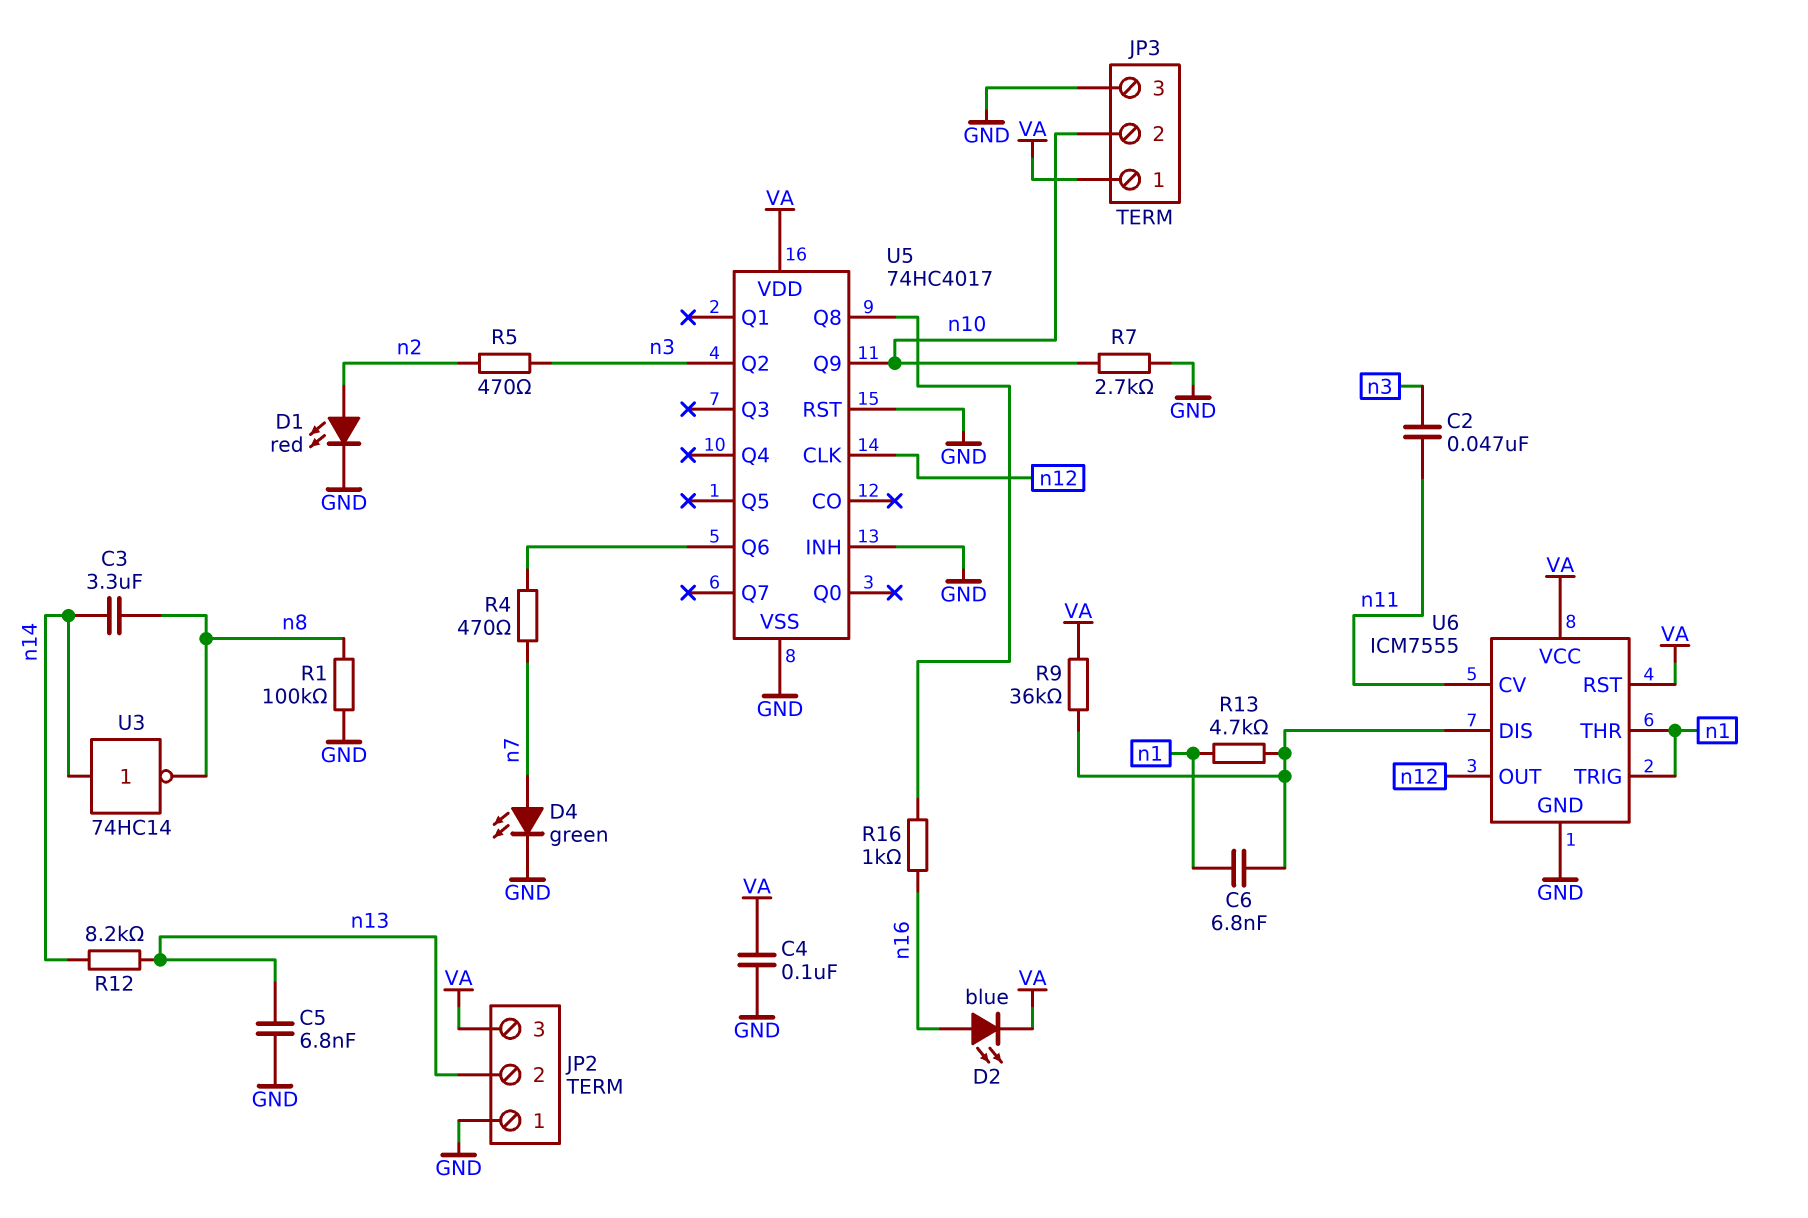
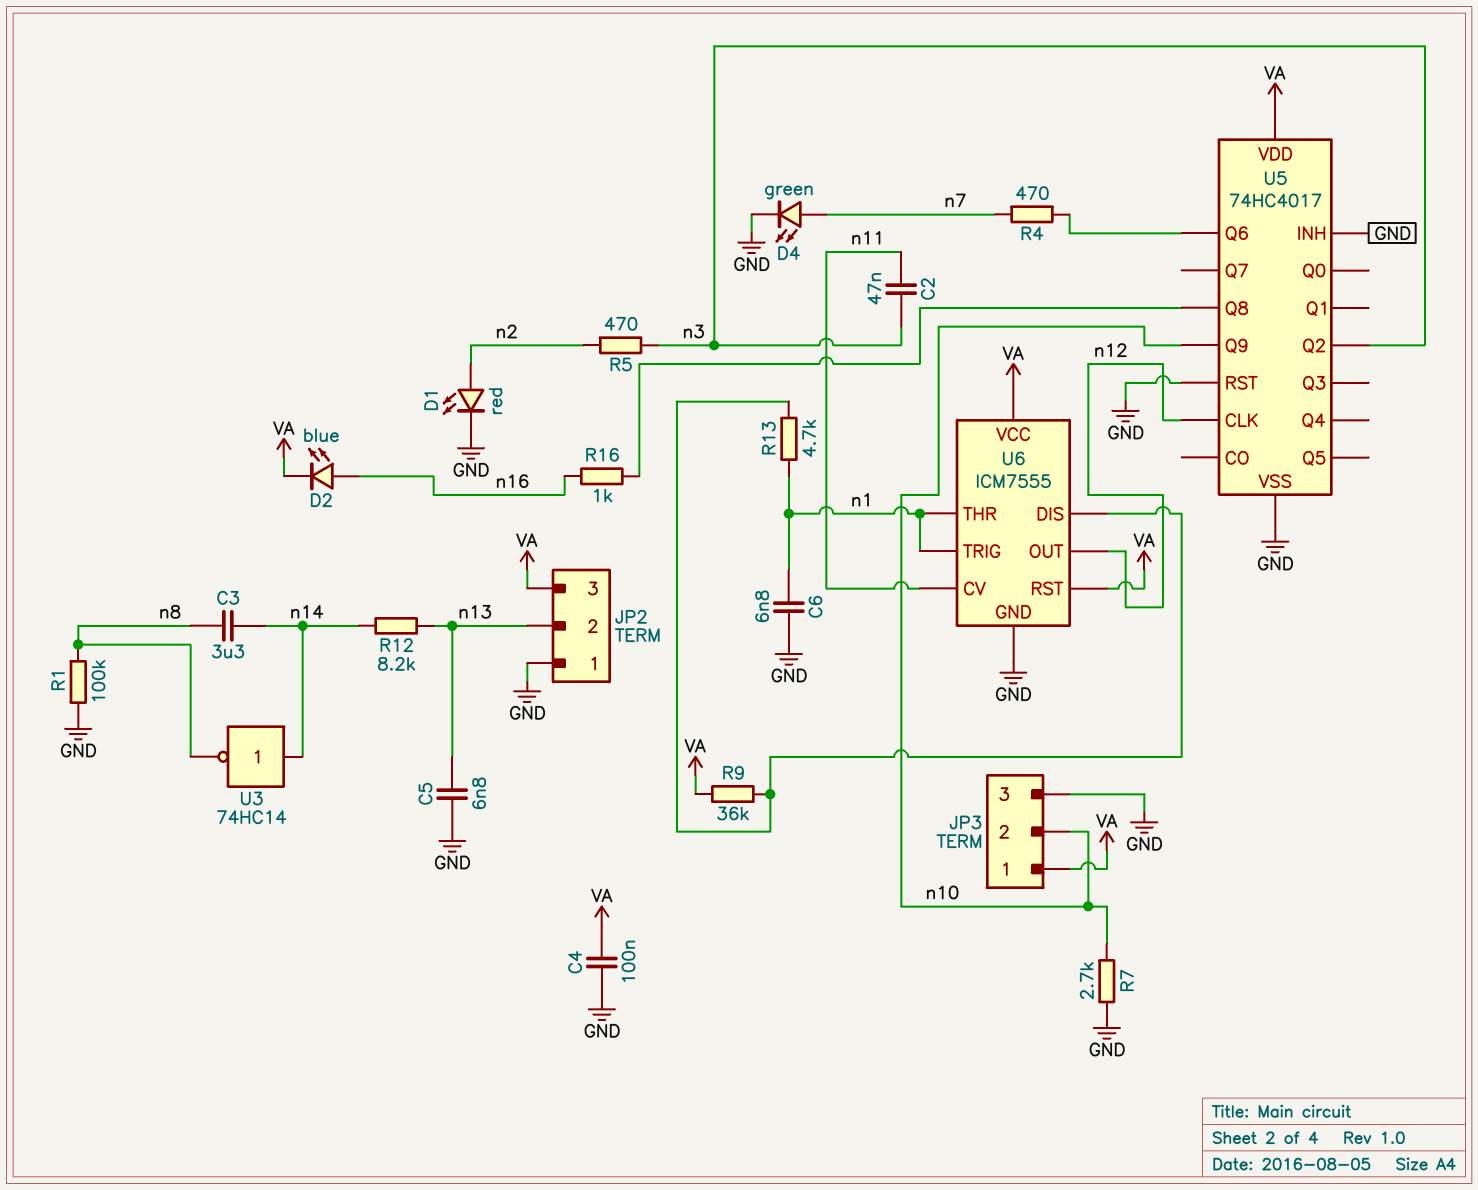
C6: 6.8nF (U6/DIS, n1) -> 6.8nF (GND, n1)

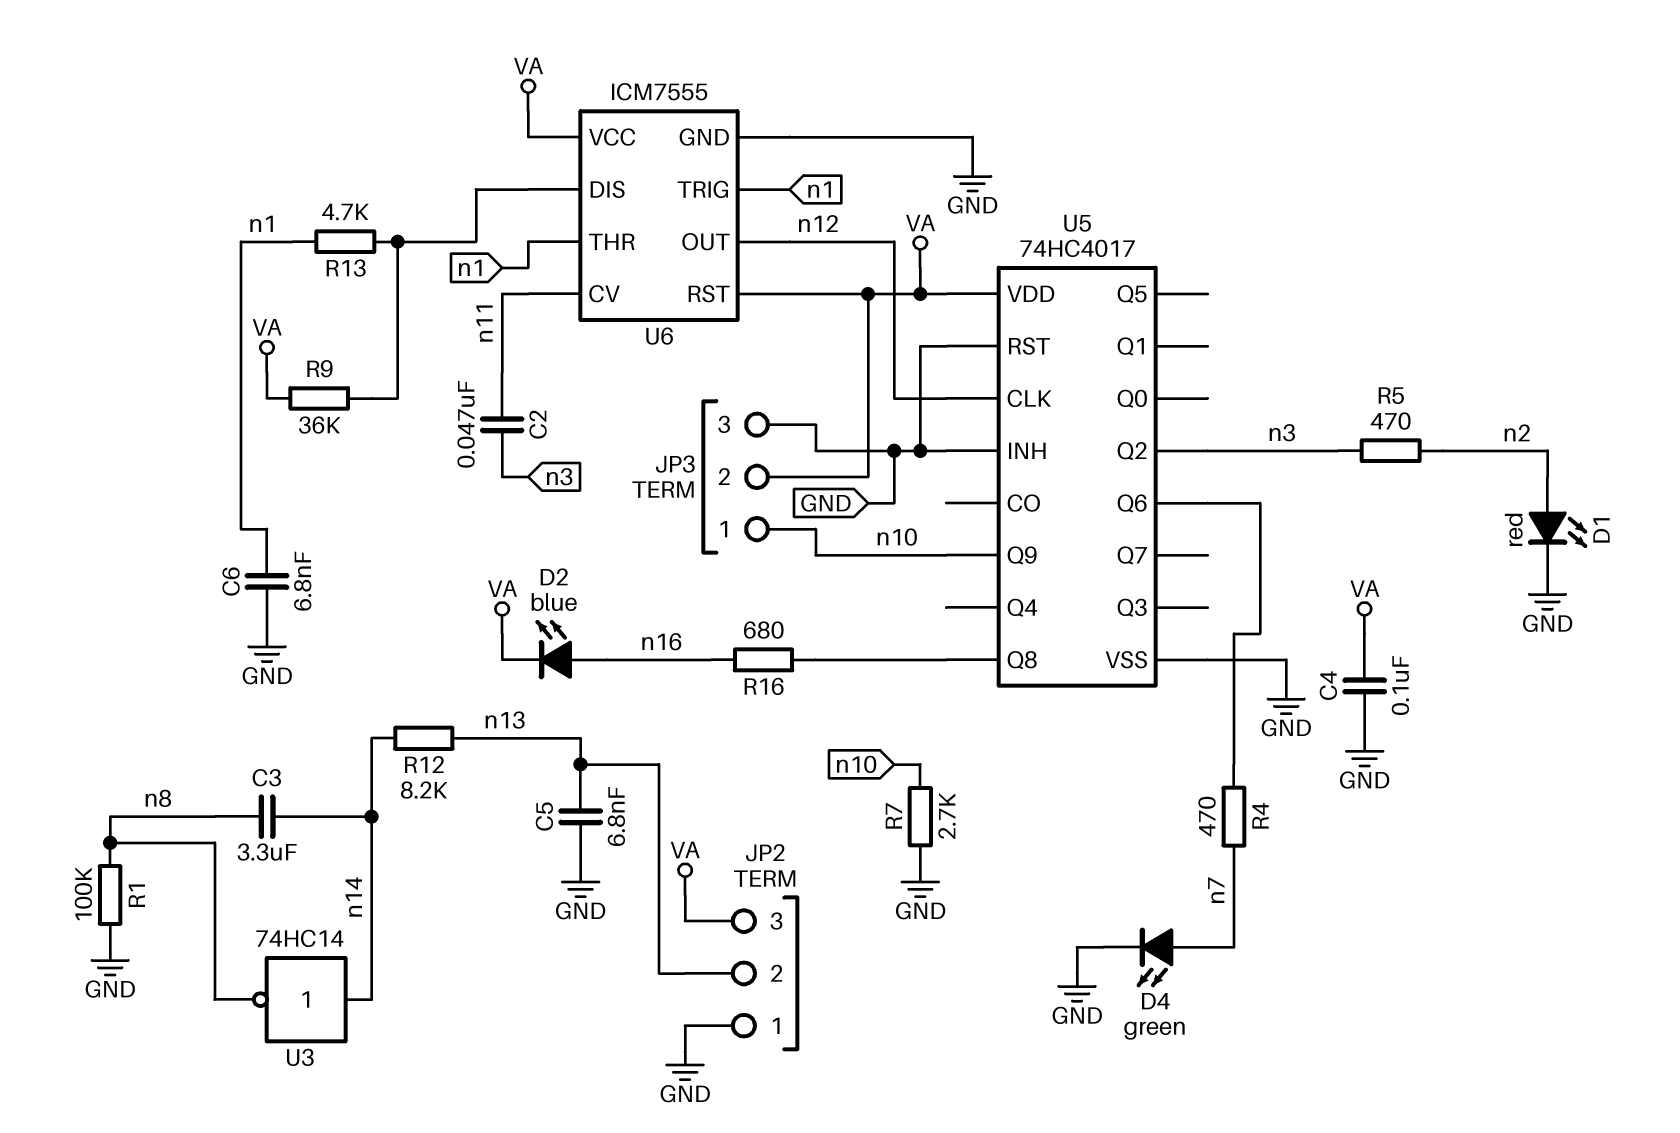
JP3 pin 1: VA -> n10
JP3 pin 2: n10 -> VA
R16: 1k (U5/Q8, n16) -> 680 (U5/Q8, n16)

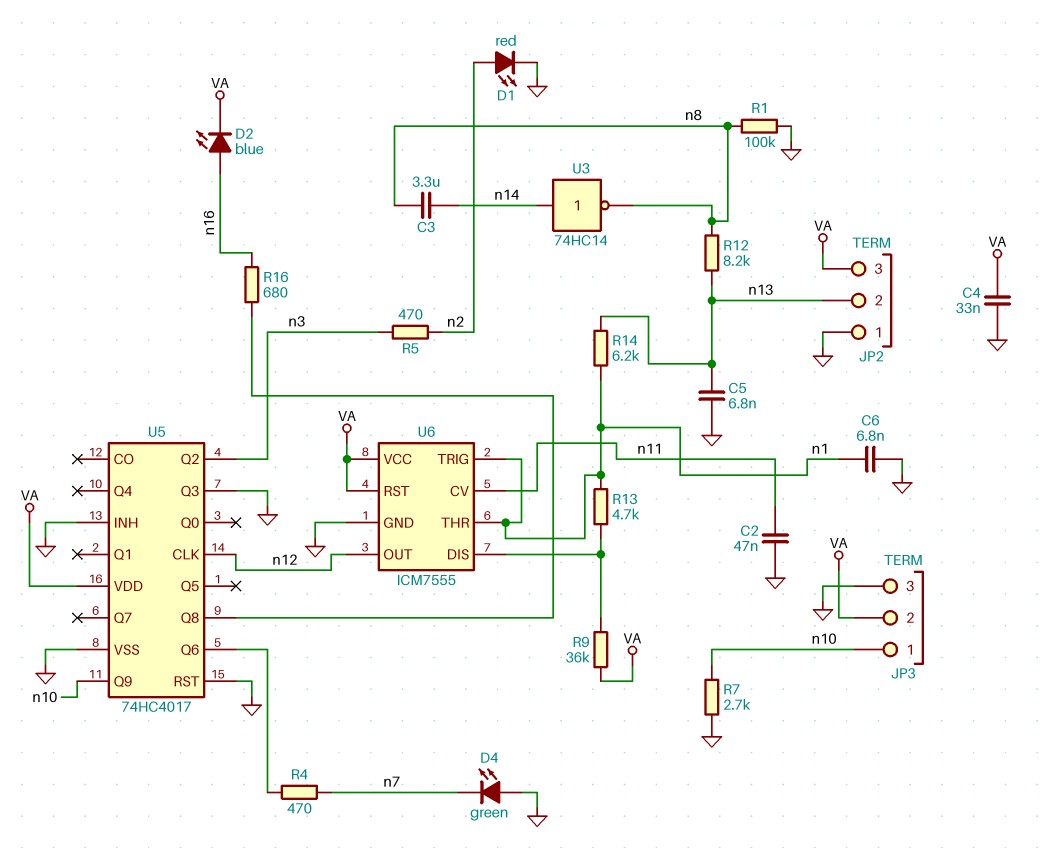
C2: 47nF (n3, n11) -> 47nF (GND, n11)
C4: 100nF (GND, VA) -> 33nF (GND, VA)
D4: LED green (A n7, K GND) -> LED green (A GND, K n7)
R12: 8.2k (n13, n14) -> 8.2k (n8, n13)
R14: none -> 6.2k (n1, n13)
U5 pin Q3: none -> GND

